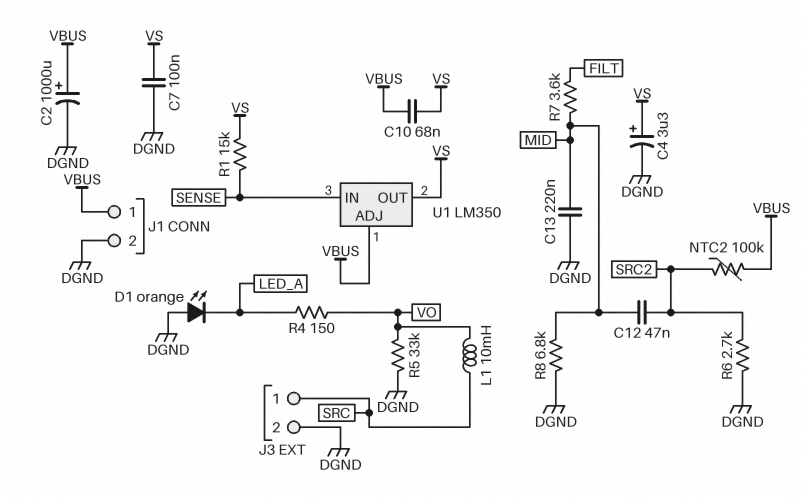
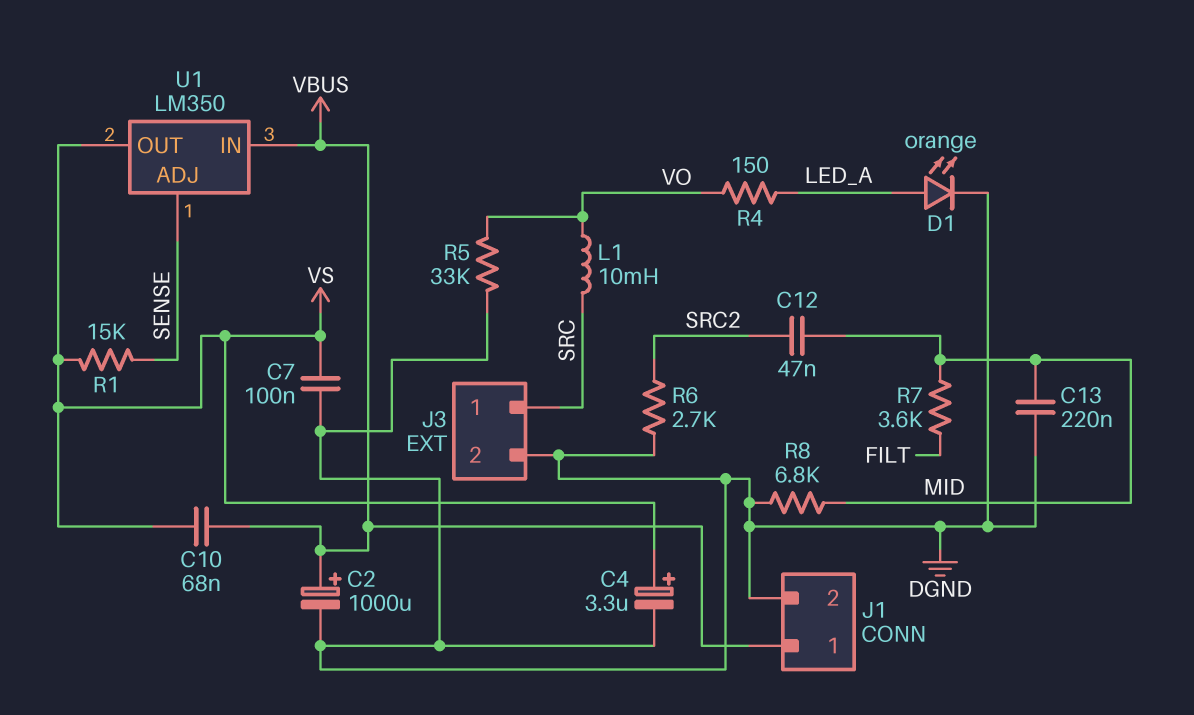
D1: LED orange (A DGND, K LED_A) -> LED orange (A LED_A, K DGND)
NTC2: 100k (SRC2, VBUS) -> none
U1 pin ADJ: VBUS -> SENSE
U1 pin IN: SENSE -> VBUS

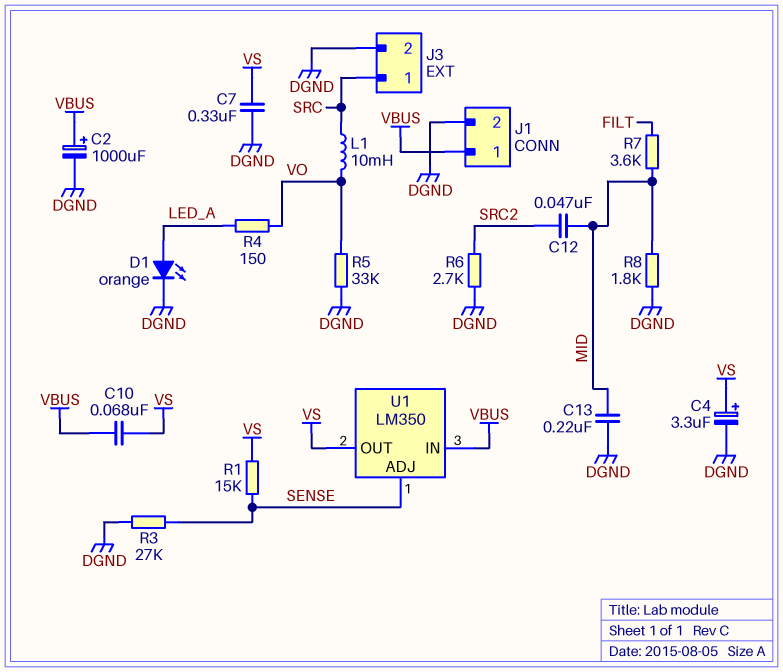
C7: 100nF (DGND, VS) -> 330nF (DGND, VS)
R3: none -> 27k (DGND, SENSE)
R8: 6.8k (DGND, MID) -> 1.8k (DGND, MID)

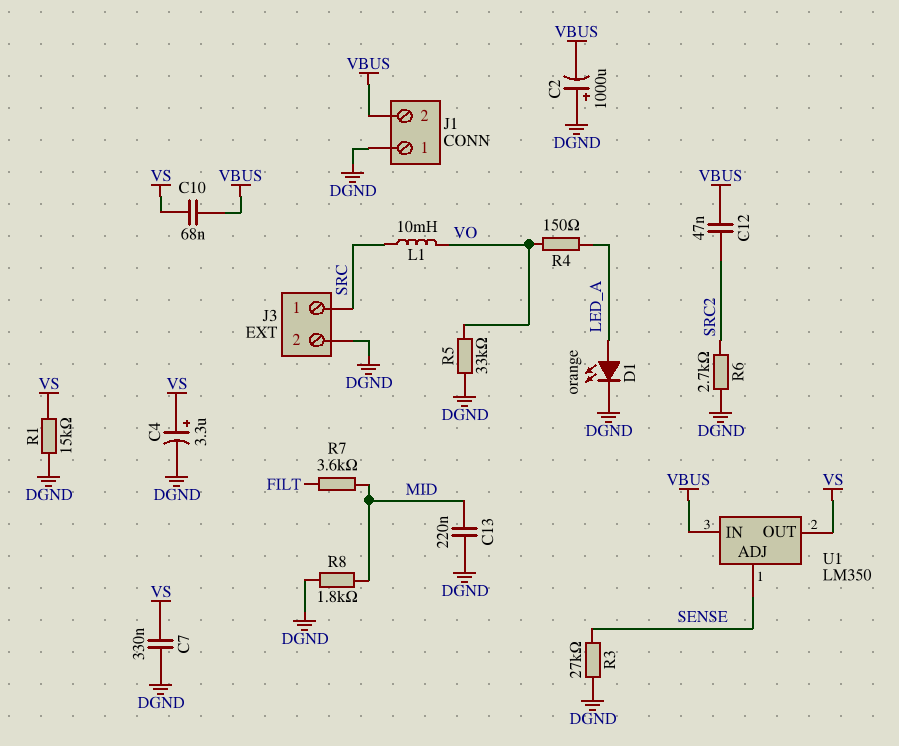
C2: 1000uF (plus VBUS, minus DGND) -> 1000uF (plus DGND, minus VBUS)
C12: 47nF (MID, SRC2) -> 47nF (SRC2, VBUS)
J1 pin 1: VBUS -> DGND
J1 pin 2: DGND -> VBUS
R1: 15k (SENSE, VS) -> 15k (DGND, VS)

